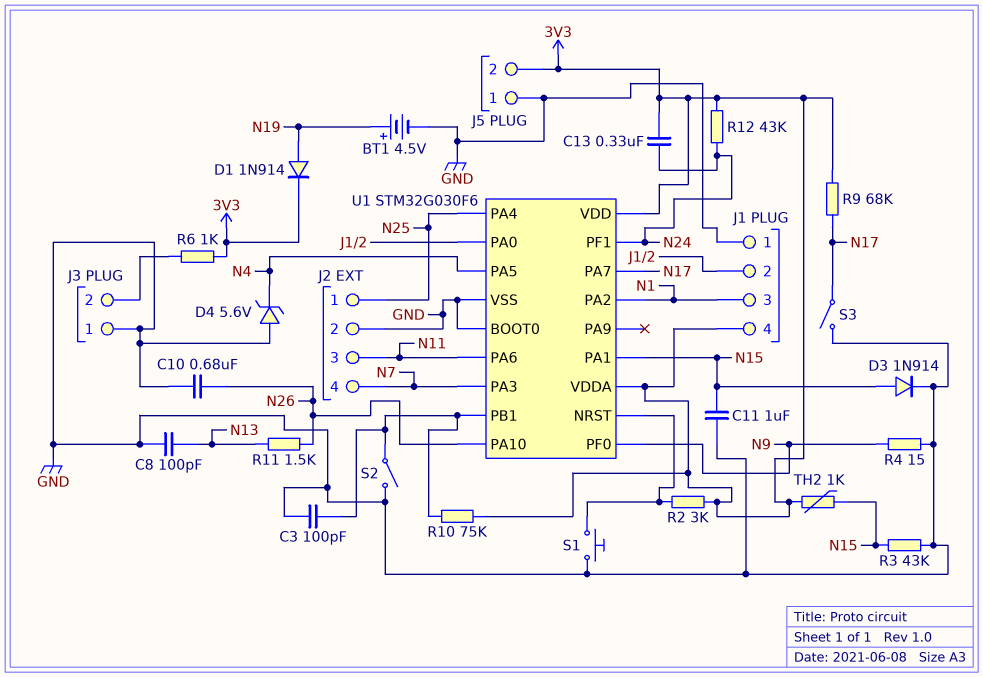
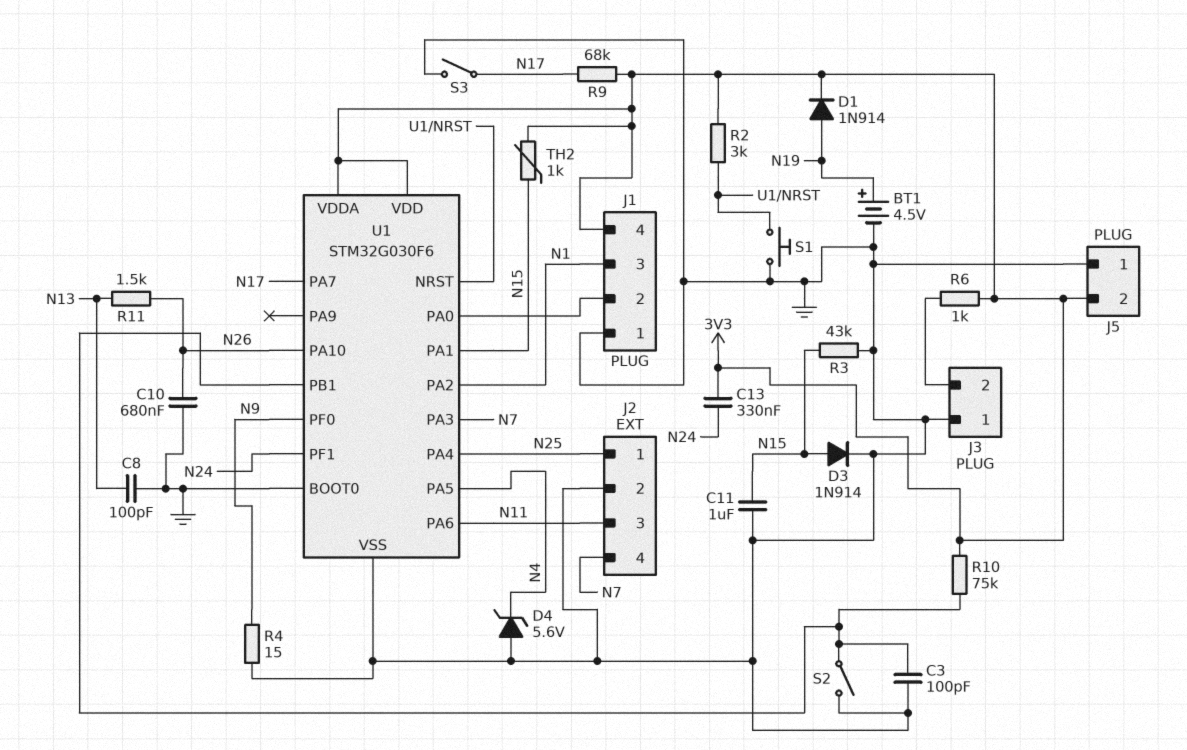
R12: 43k (3V3, N24) -> none

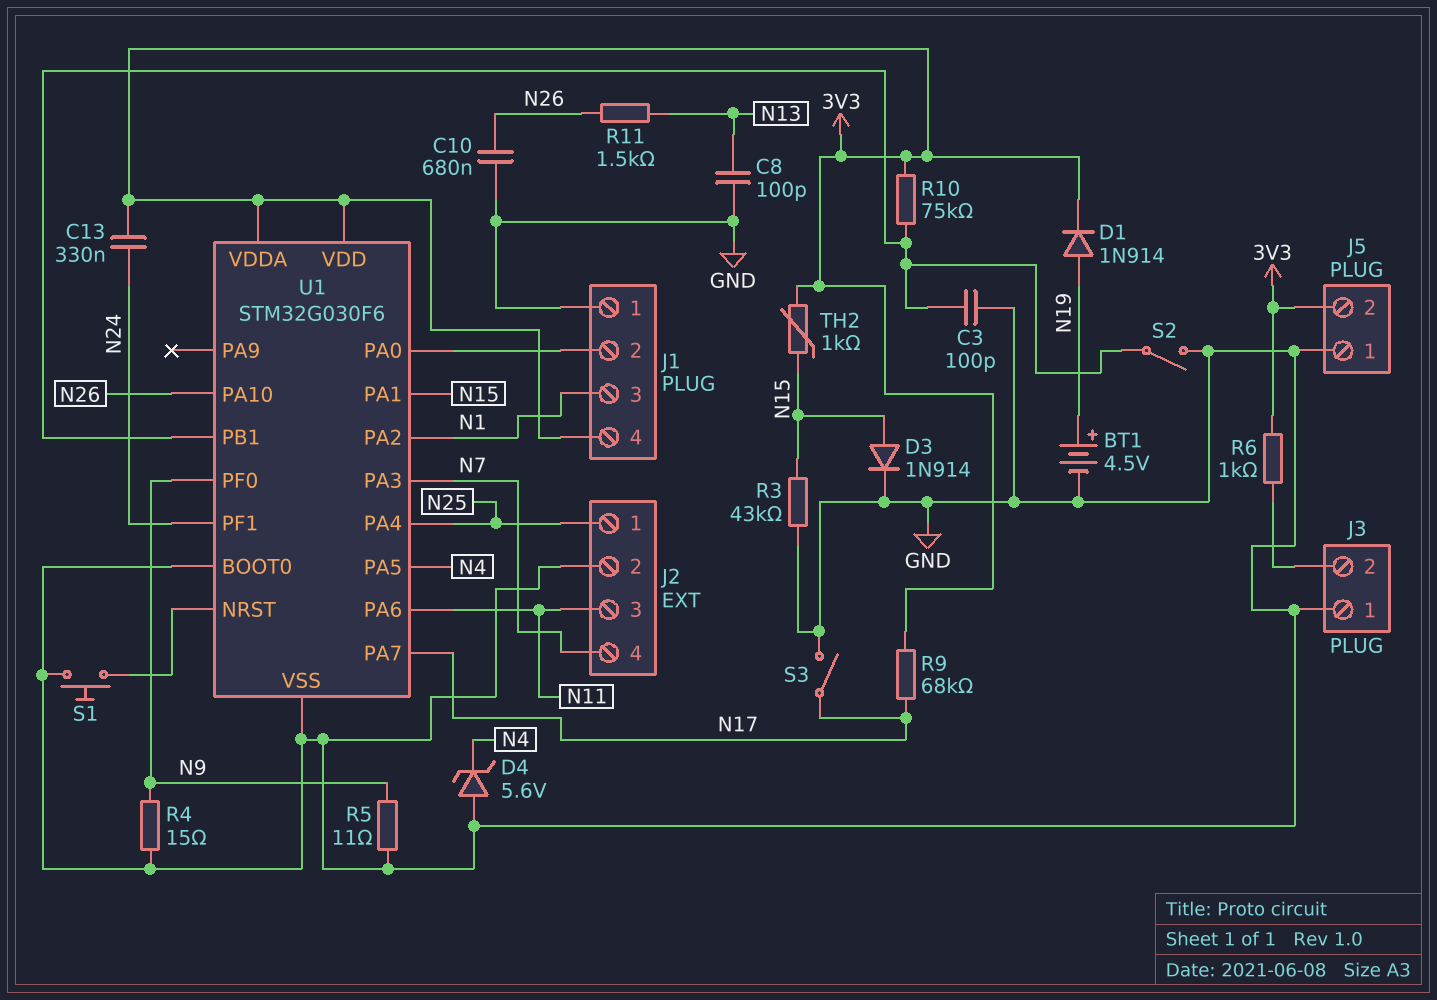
C11: 1uF (GND, N15) -> none
R2: 3k (3V3, U1/NRST) -> none
R5: none -> 11 (GND, N9)

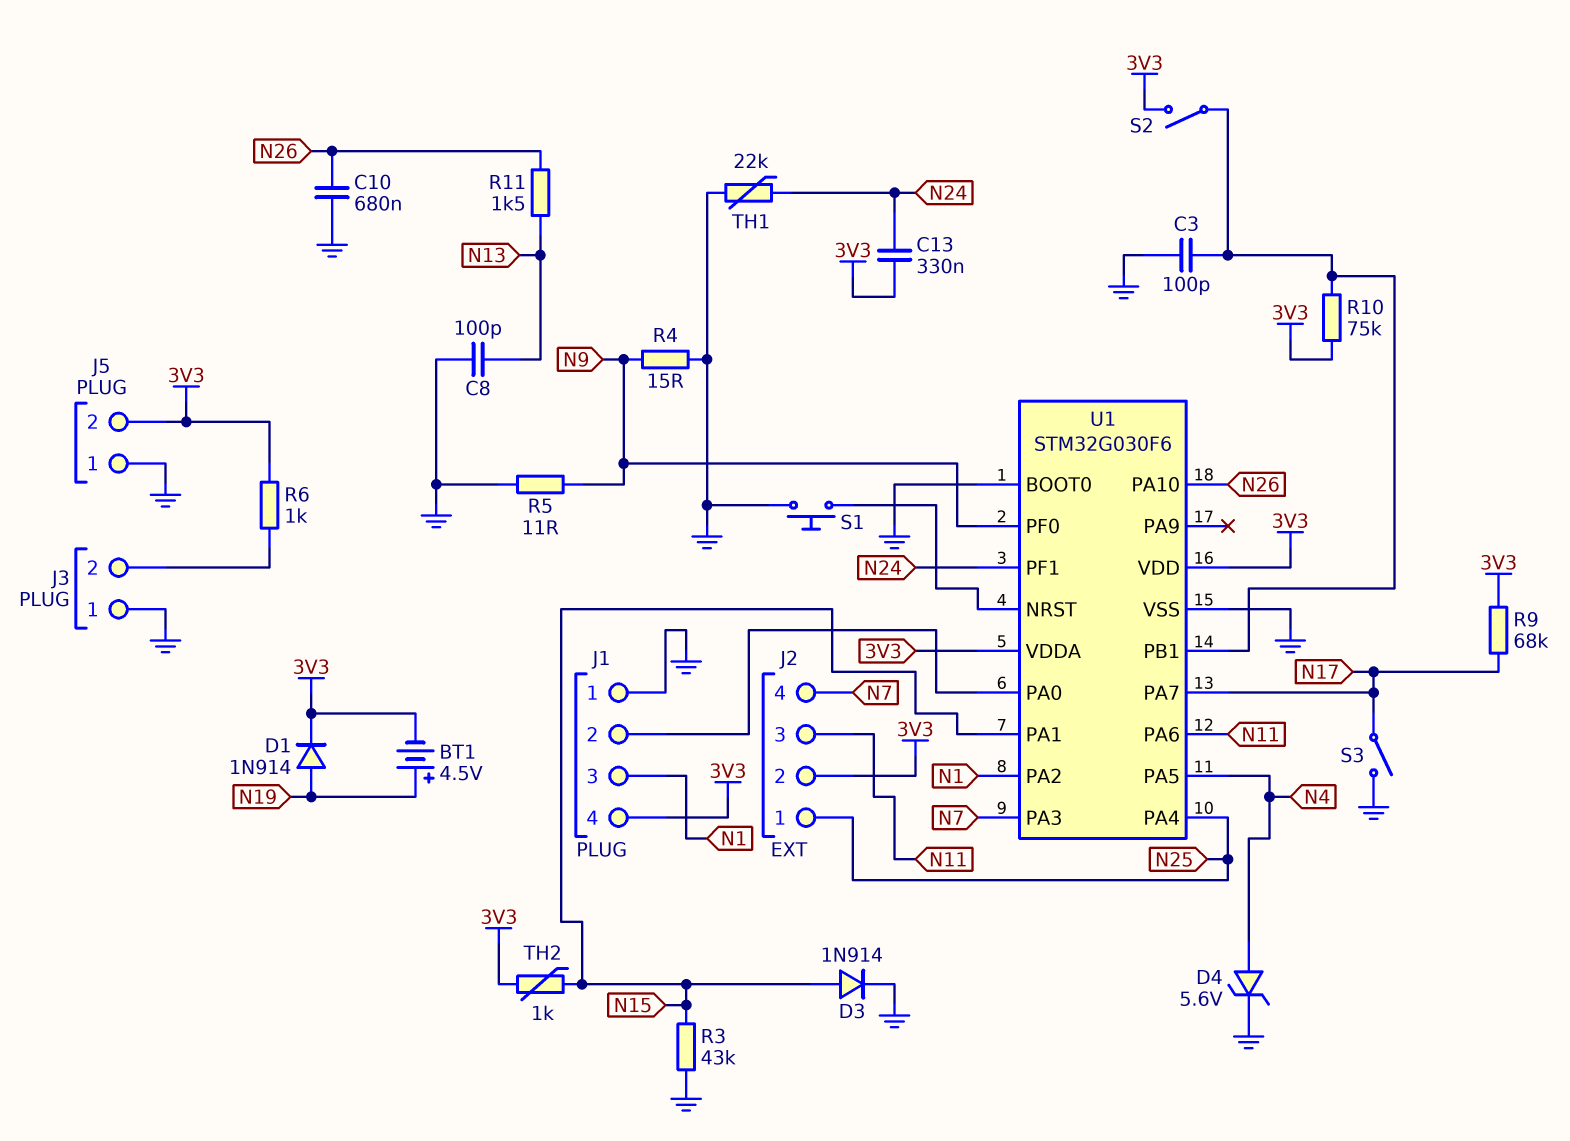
BT1: 4.5V (plus N19, minus GND) -> 4.5V (plus N19, minus 3V3)
D4: zener 5.6V (A GND, K N4) -> zener 5.6V (A N4, K GND)
J2 pin 2: GND -> 3V3
S2: switch (GND, U1/PB1) -> switch (3V3, U1/PB1)
TH1: none -> 22k (GND, N24)

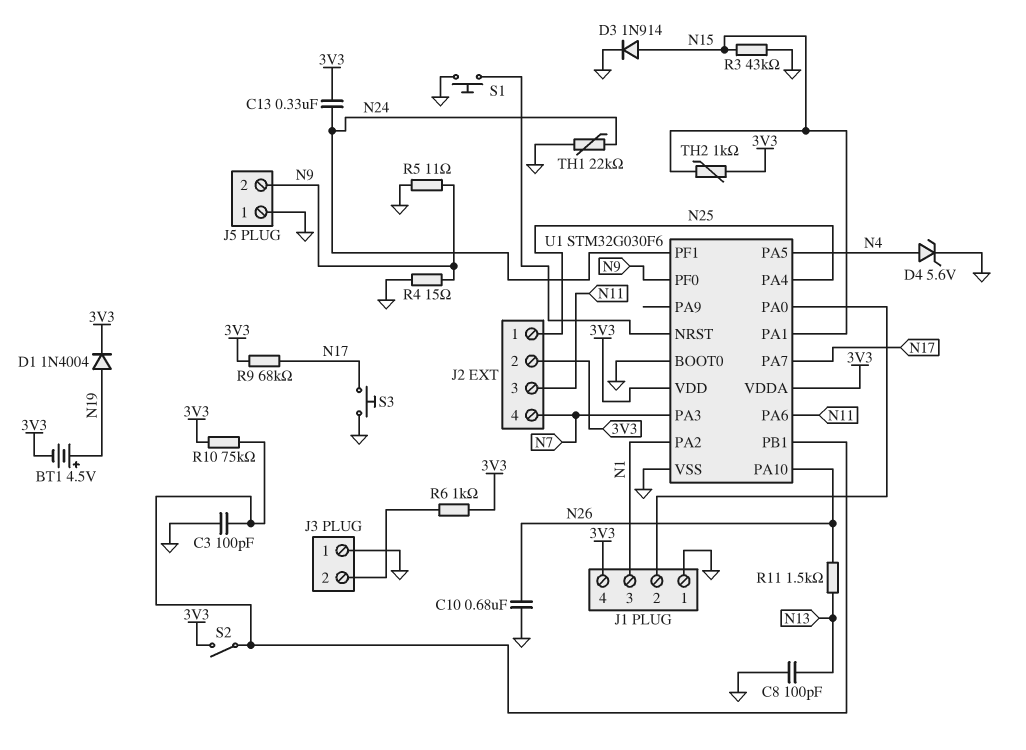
D1: diode 1N914 (A N19, K 3V3) -> diode 1N4004 (A N19, K 3V3)
J5 pin 2: 3V3 -> N9
S3: switch (GND, N17) -> button (GND, N17)

